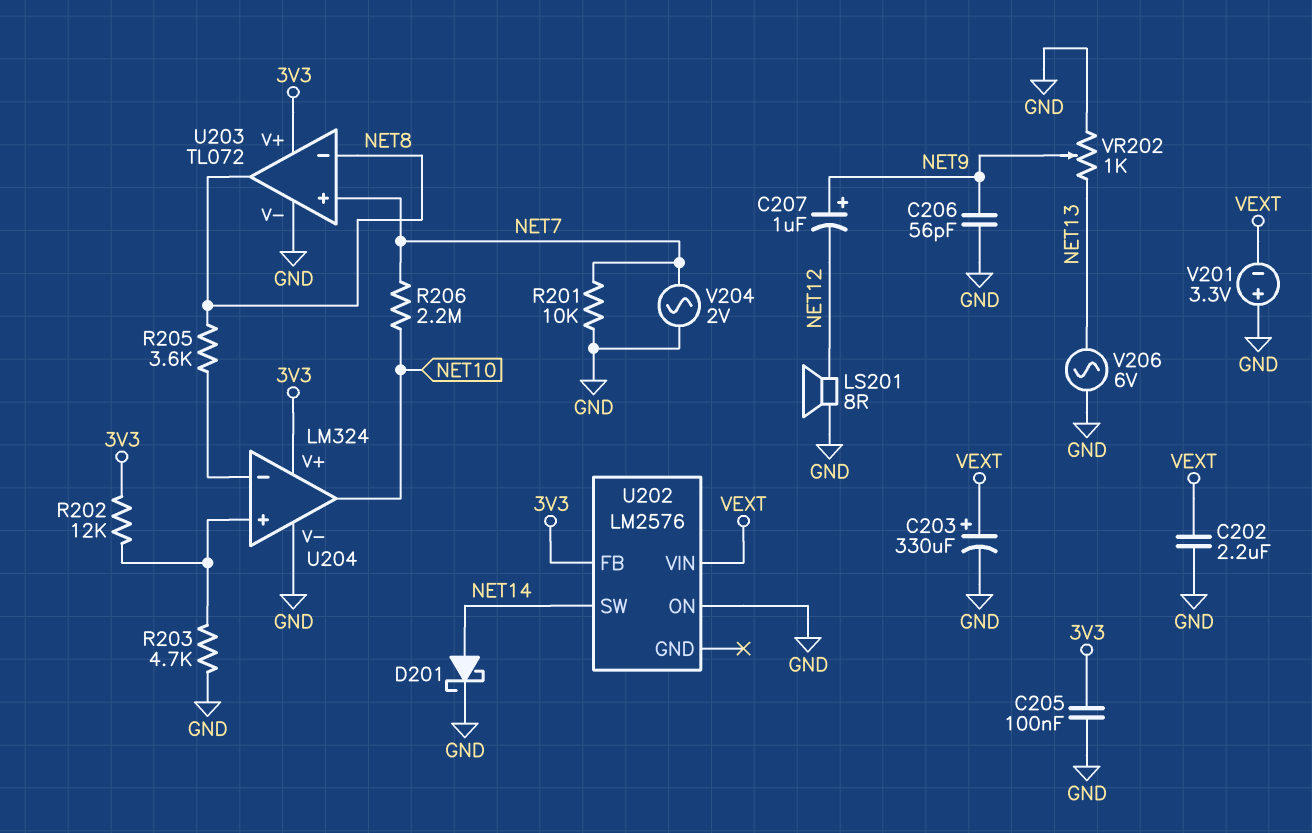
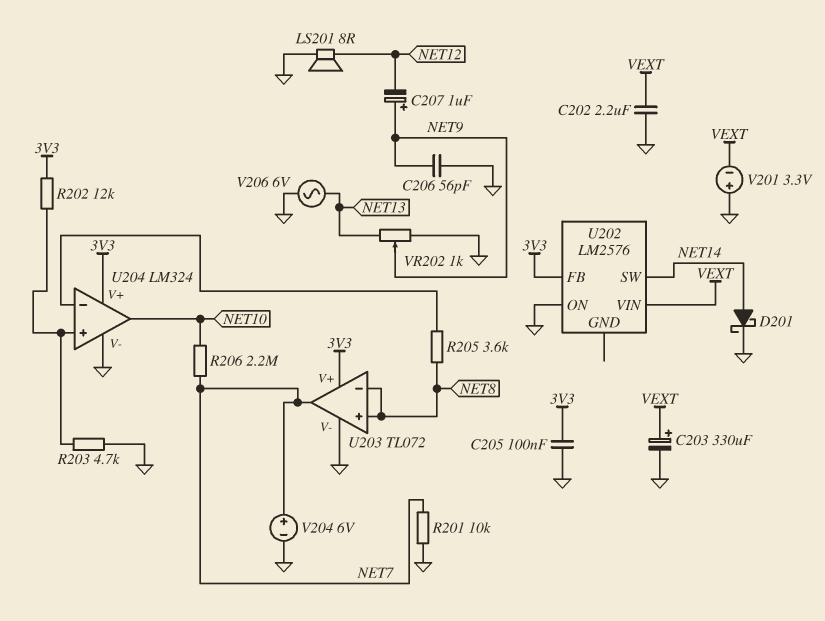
U203 pin in+: NET7 -> NET8
U203 pin out: NET8 -> NET7
V204: AC 2V (GND, NET7) -> 6V (plus NET7, minus GND)

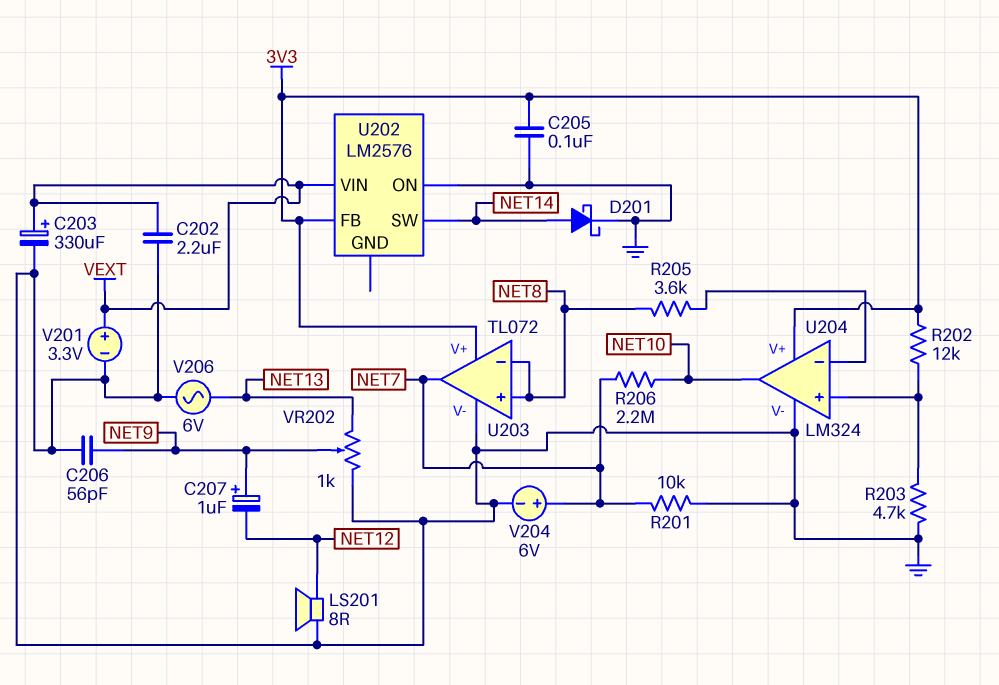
V201: 3.3V (plus GND, minus VEXT) -> 3.3V (plus VEXT, minus GND)

